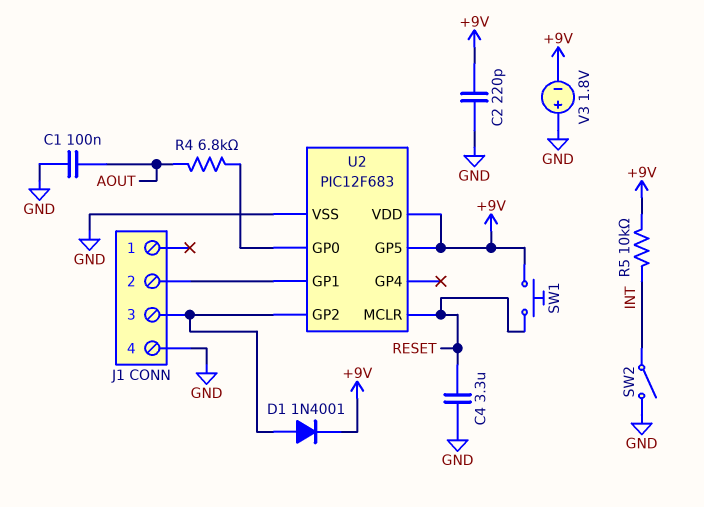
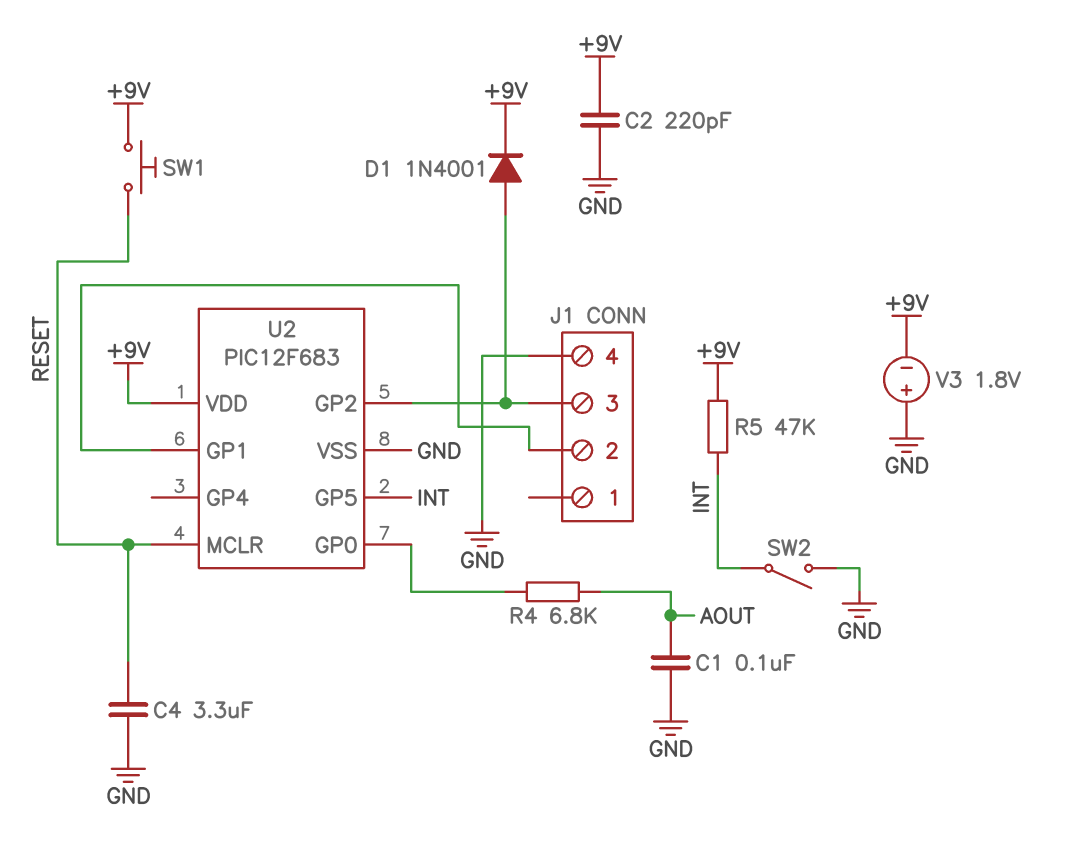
R5: 10k (+9V, INT) -> 47k (+9V, INT)
U2 pin GP5: +9V -> INT

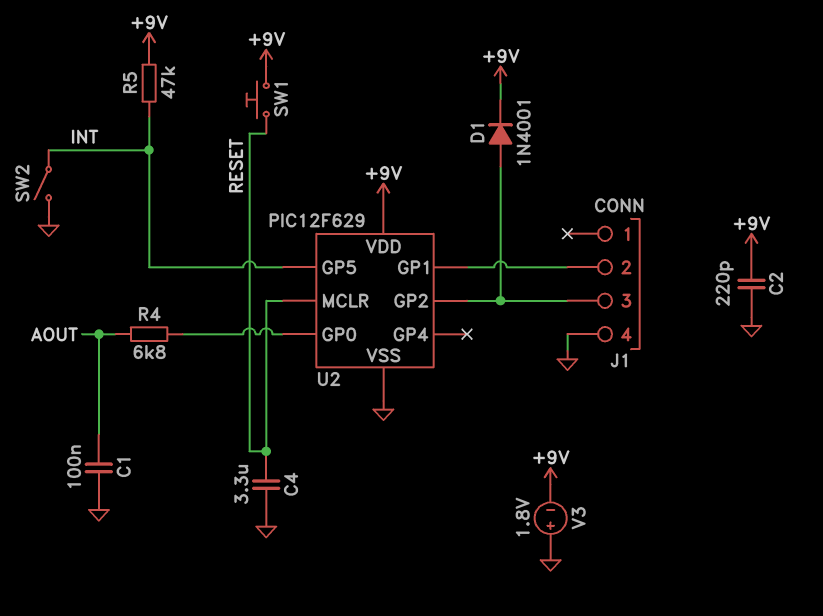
U2: PIC12F683 -> PIC12F629

